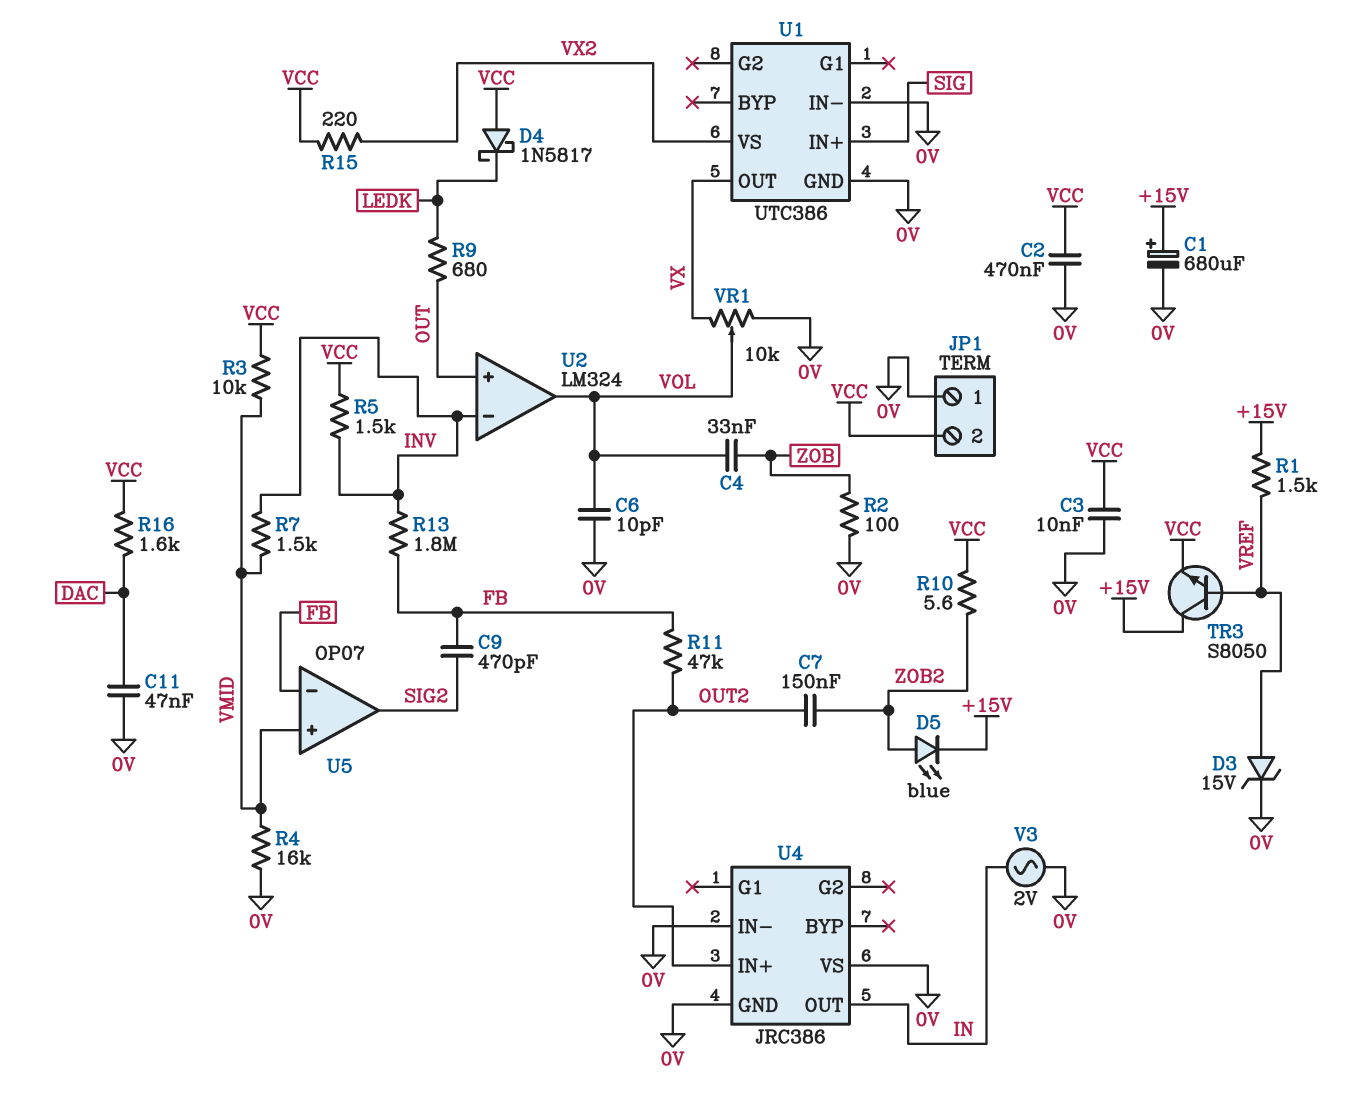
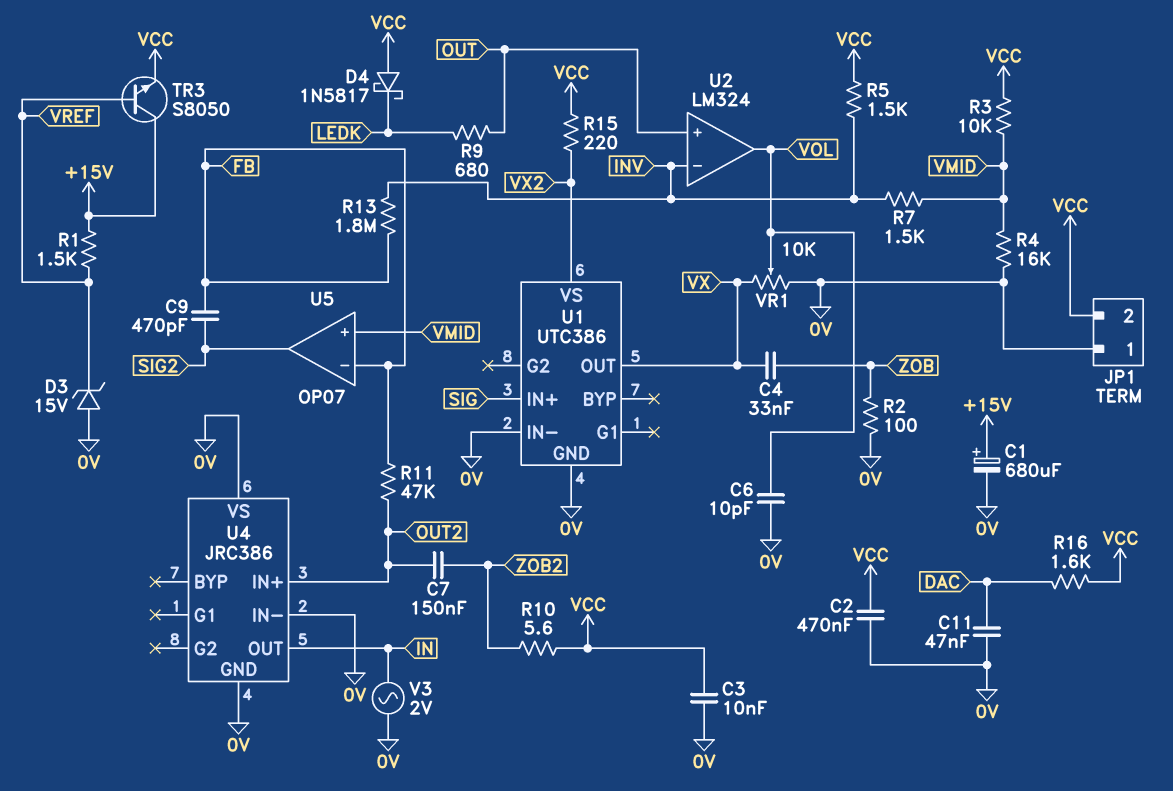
C4: 33nF (VOL, ZOB) -> 33nF (VX, ZOB)
D3: zener 15V (A VREF, K 0V) -> zener 15V (A 0V, K VREF)
D5: LED blue (A ZOB2, K +15V) -> none

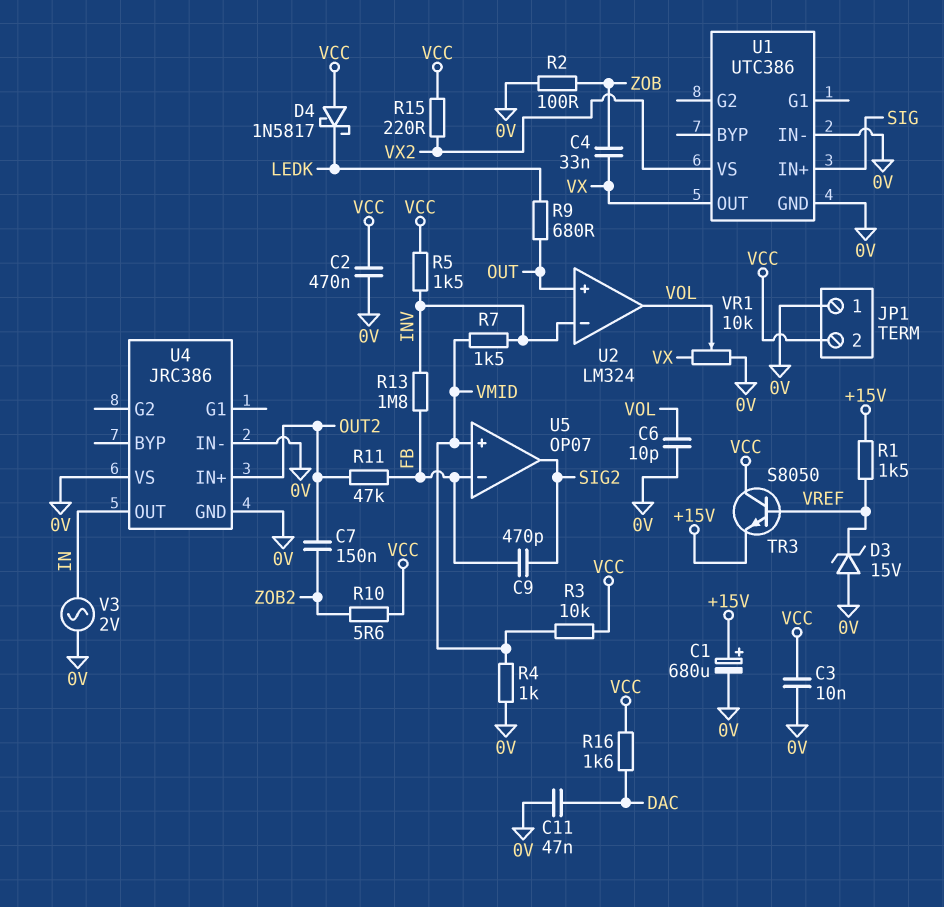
R4: 16k (0V, VMID) -> 1k (0V, VMID)
TR3: NPN S8050 (B VREF, C +15V, E VCC) -> NPN S8050 (B VREF, C VCC, E +15V)

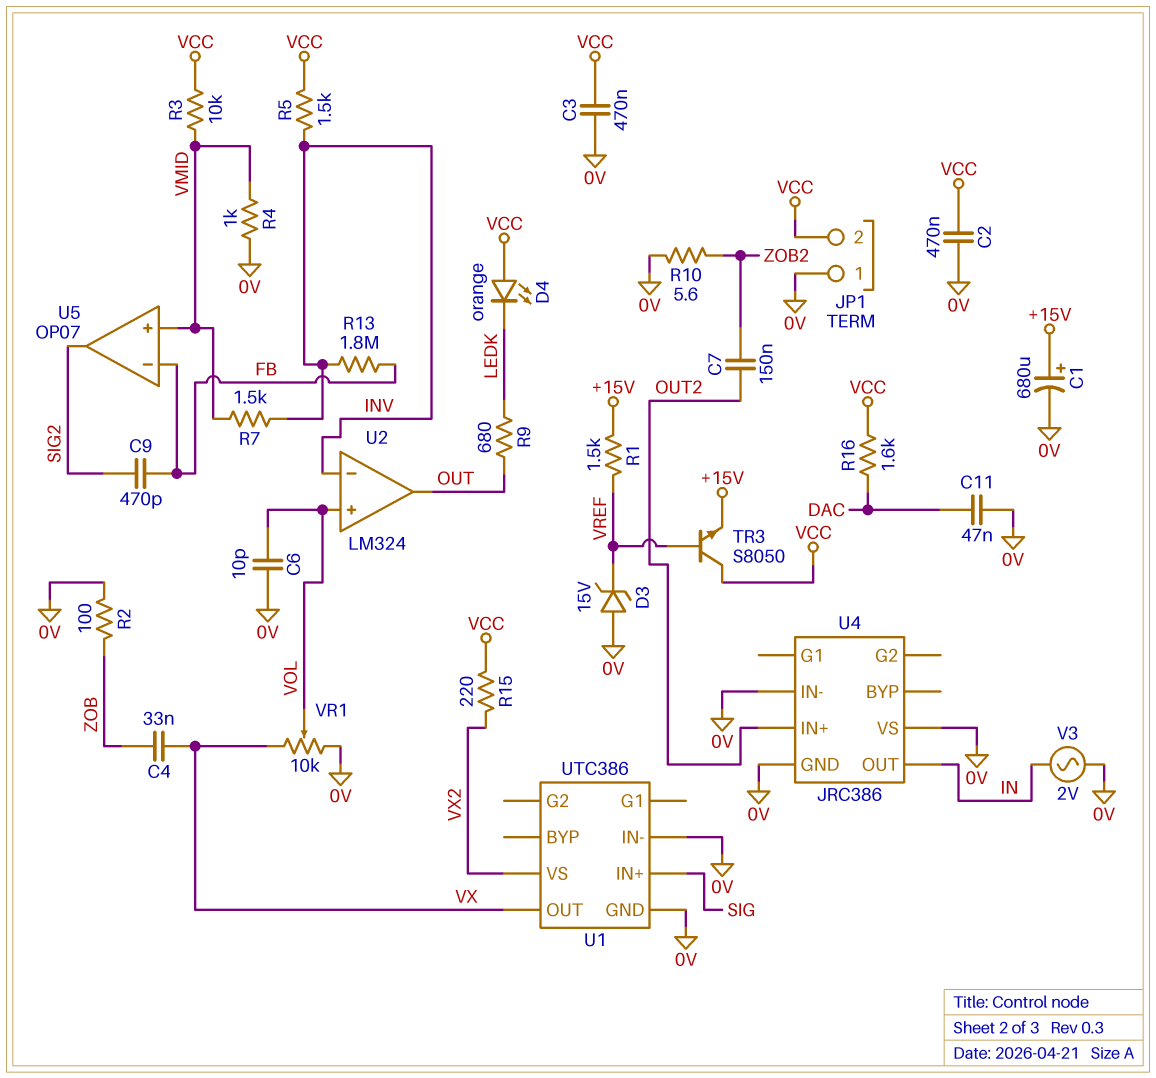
C3: 10nF (0V, VCC) -> 470nF (0V, VCC)
D4: schottky 1N5817 (A VCC, K LEDK) -> LED orange (A VCC, K LEDK)
R10: 5.6 (VCC, ZOB2) -> 5.6 (0V, ZOB2)
R11: 47k (FB, OUT2) -> none
U2 pin in+: OUT -> VOL
U2 pin out: VOL -> OUT

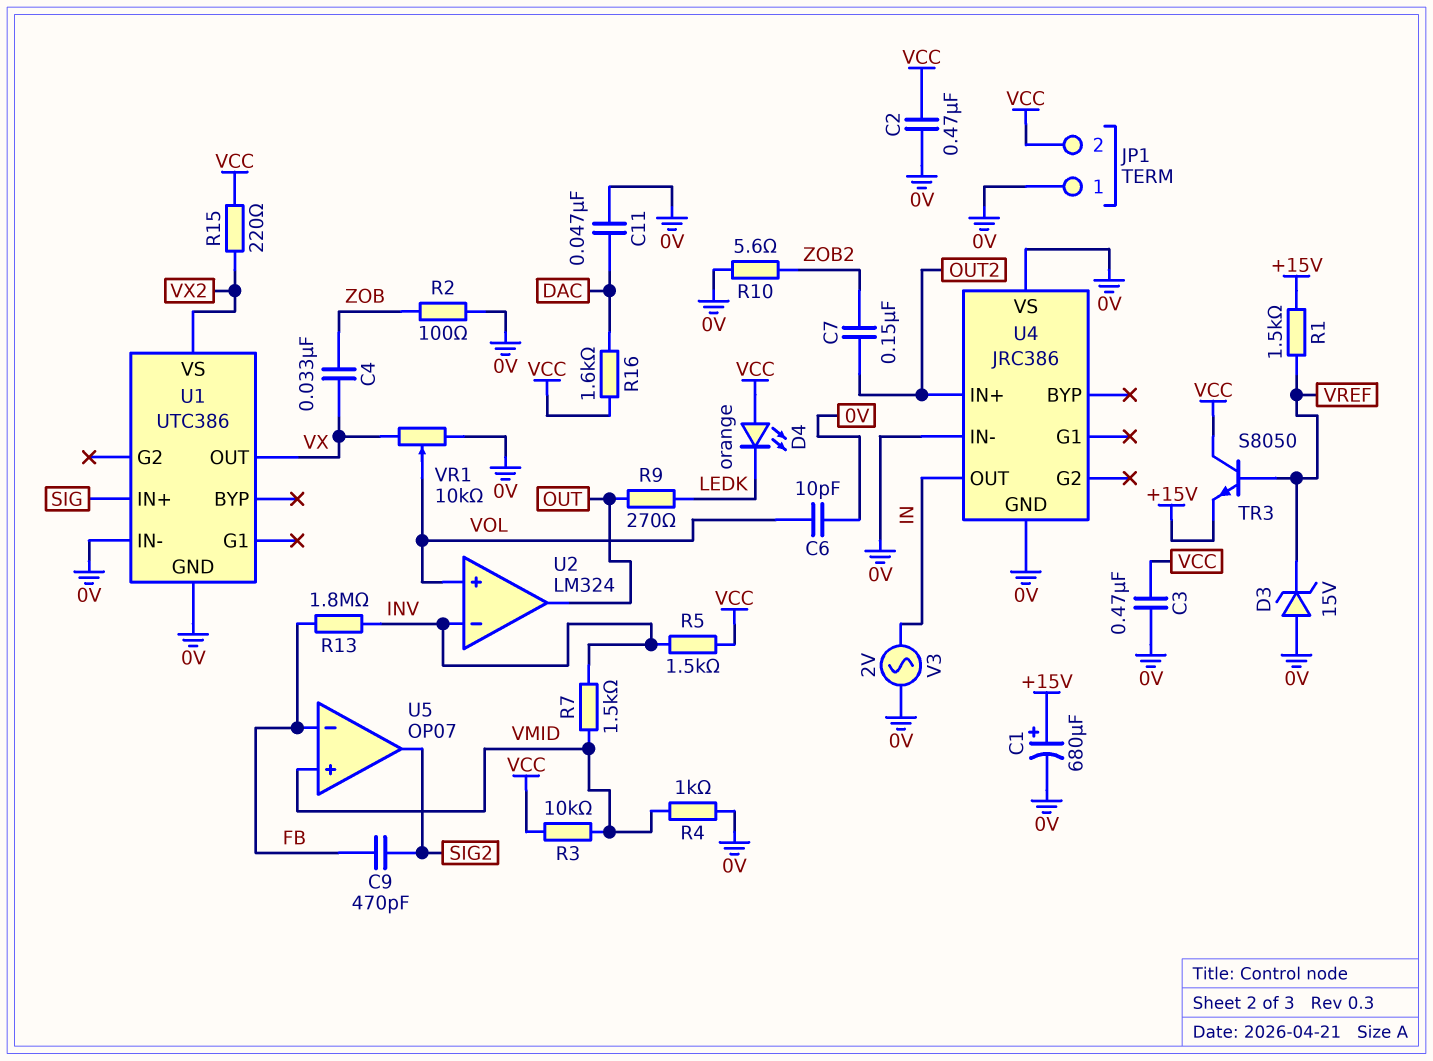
R9: 680 (LEDK, OUT) -> 270 (LEDK, OUT)

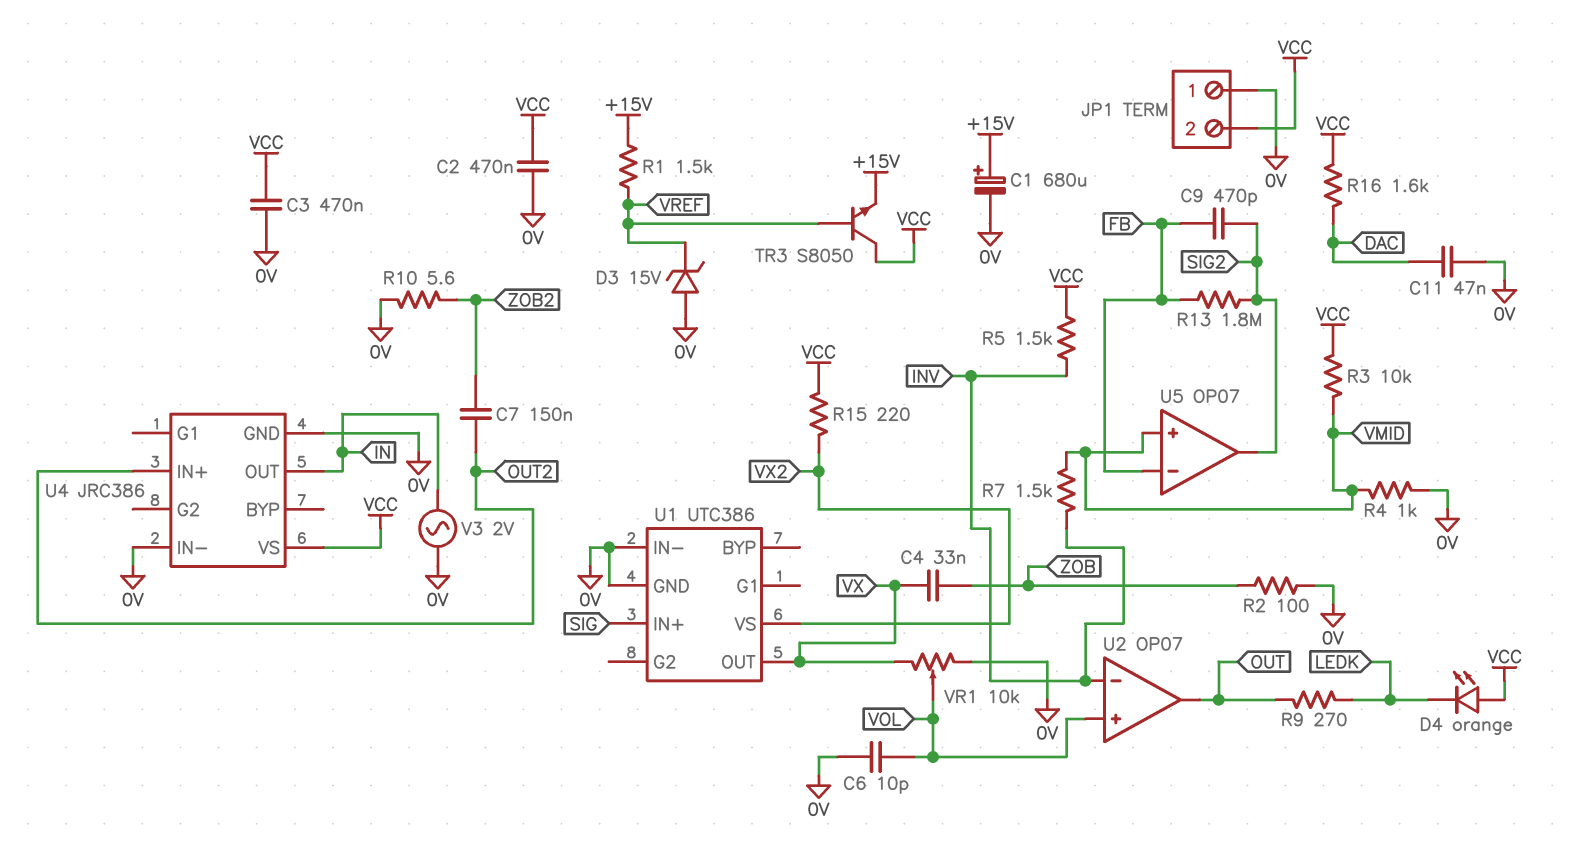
R13: 1.8M (FB, INV) -> 1.8M (FB, SIG2)
U2: LM324 -> OP07
U4 pin VS: 0V -> VCC

